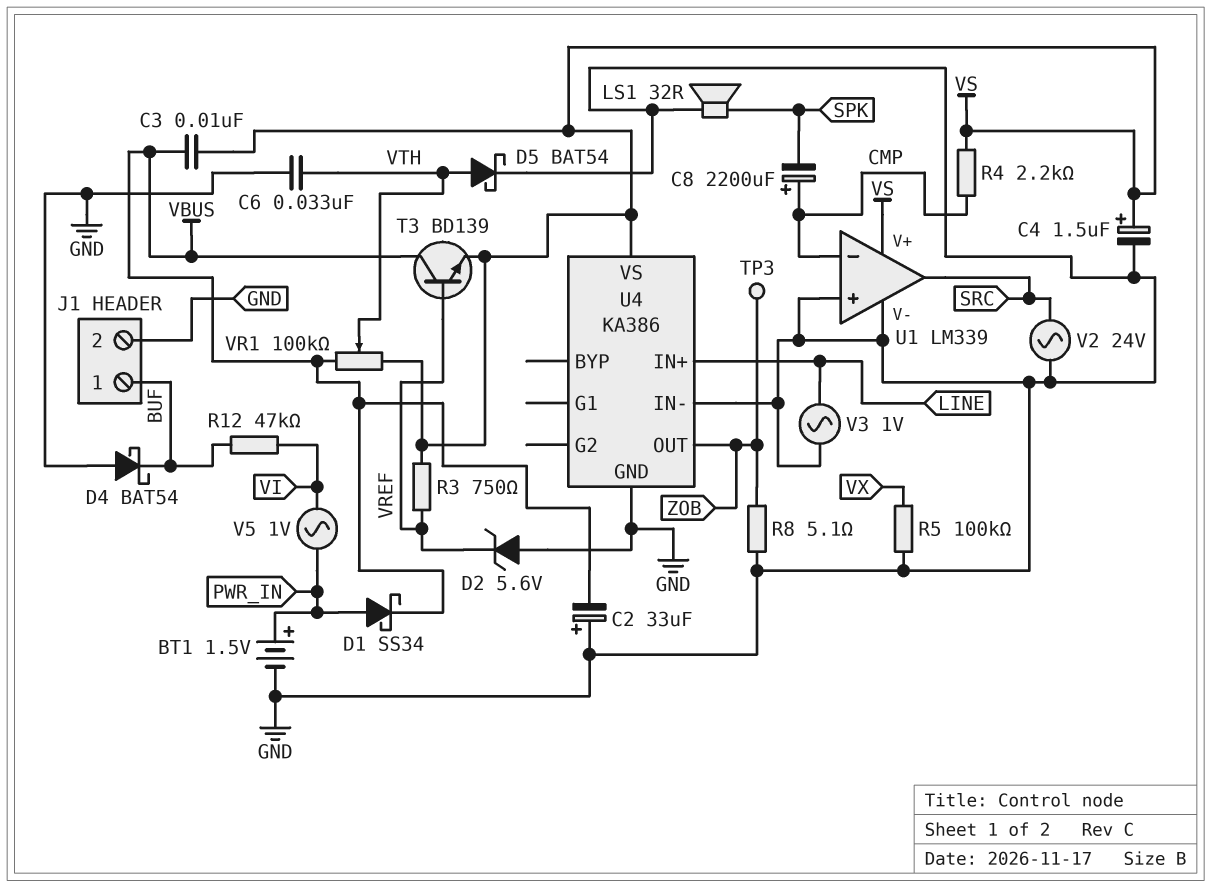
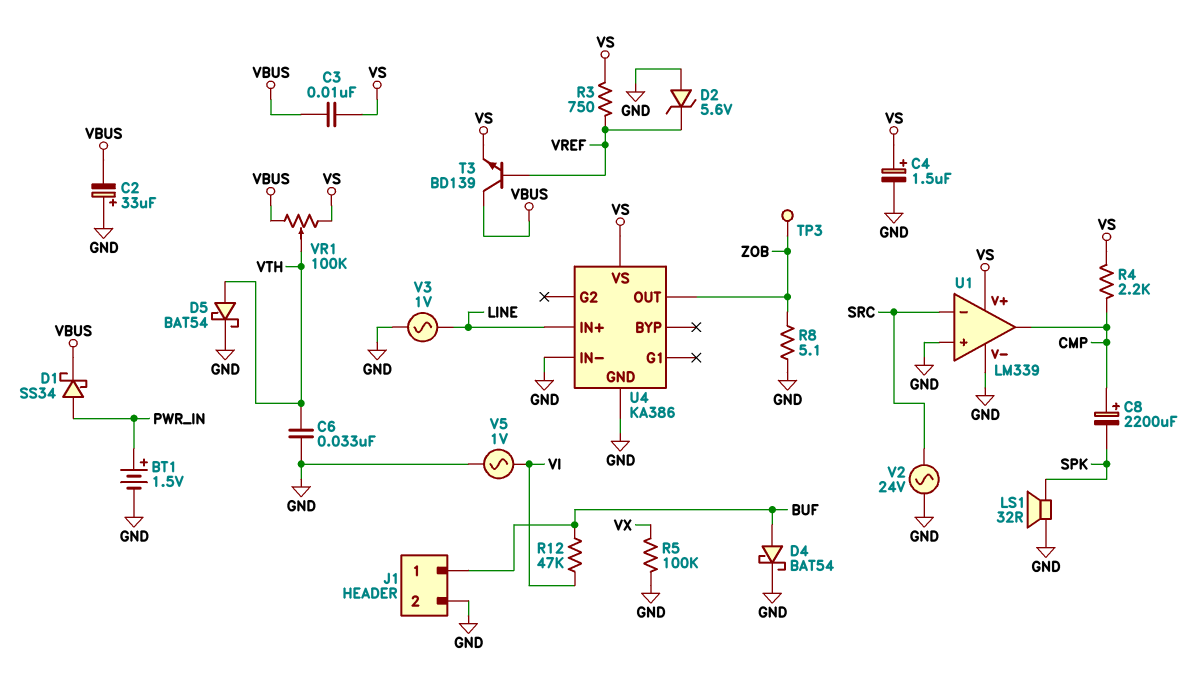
D4: schottky BAT54 (A GND, K BUF) -> schottky BAT54 (A BUF, K GND)
U1 pin in-: CMP -> SRC
U1 pin out: SRC -> CMP
V5: AC 1V (PWR_IN, VI) -> AC 1V (GND, VI)

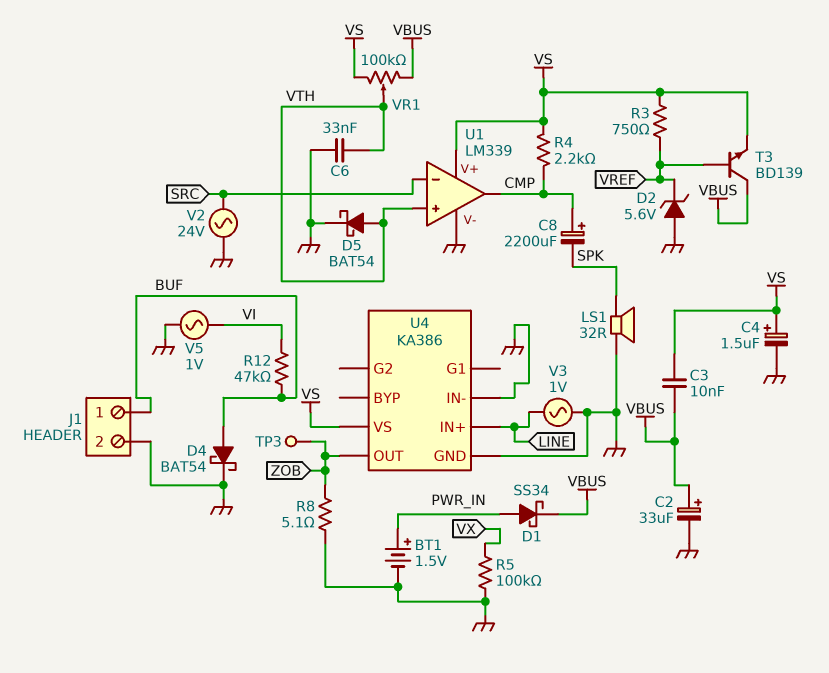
C2: 33uF (plus GND, minus VBUS) -> 33uF (plus VBUS, minus GND)
U1 pin in+: GND -> VTH

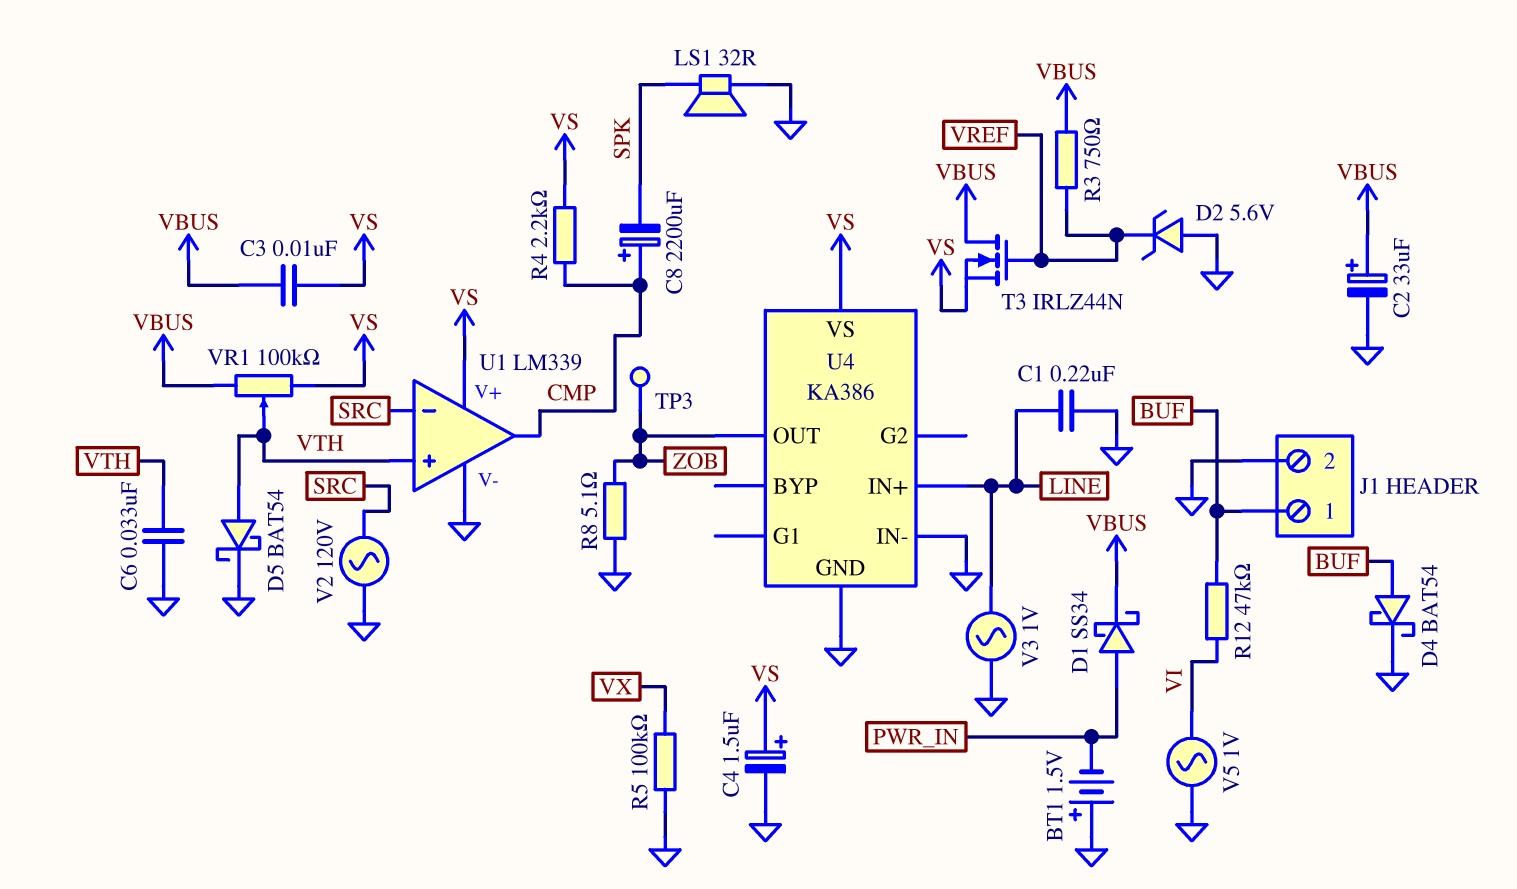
BT1: 1.5V (plus PWR_IN, minus GND) -> 1.5V (plus GND, minus PWR_IN)
C1: none -> 220nF (GND, LINE)
R3: 750 (VREF, VS) -> 750 (VBUS, VREF)
T3: NPN BD139 (B VREF, C VBUS, E VS) -> NMOS IRLZ44N (G VREF, D VBUS, S VS)
V2: AC 24V (GND, SRC) -> AC 120V (GND, SRC)

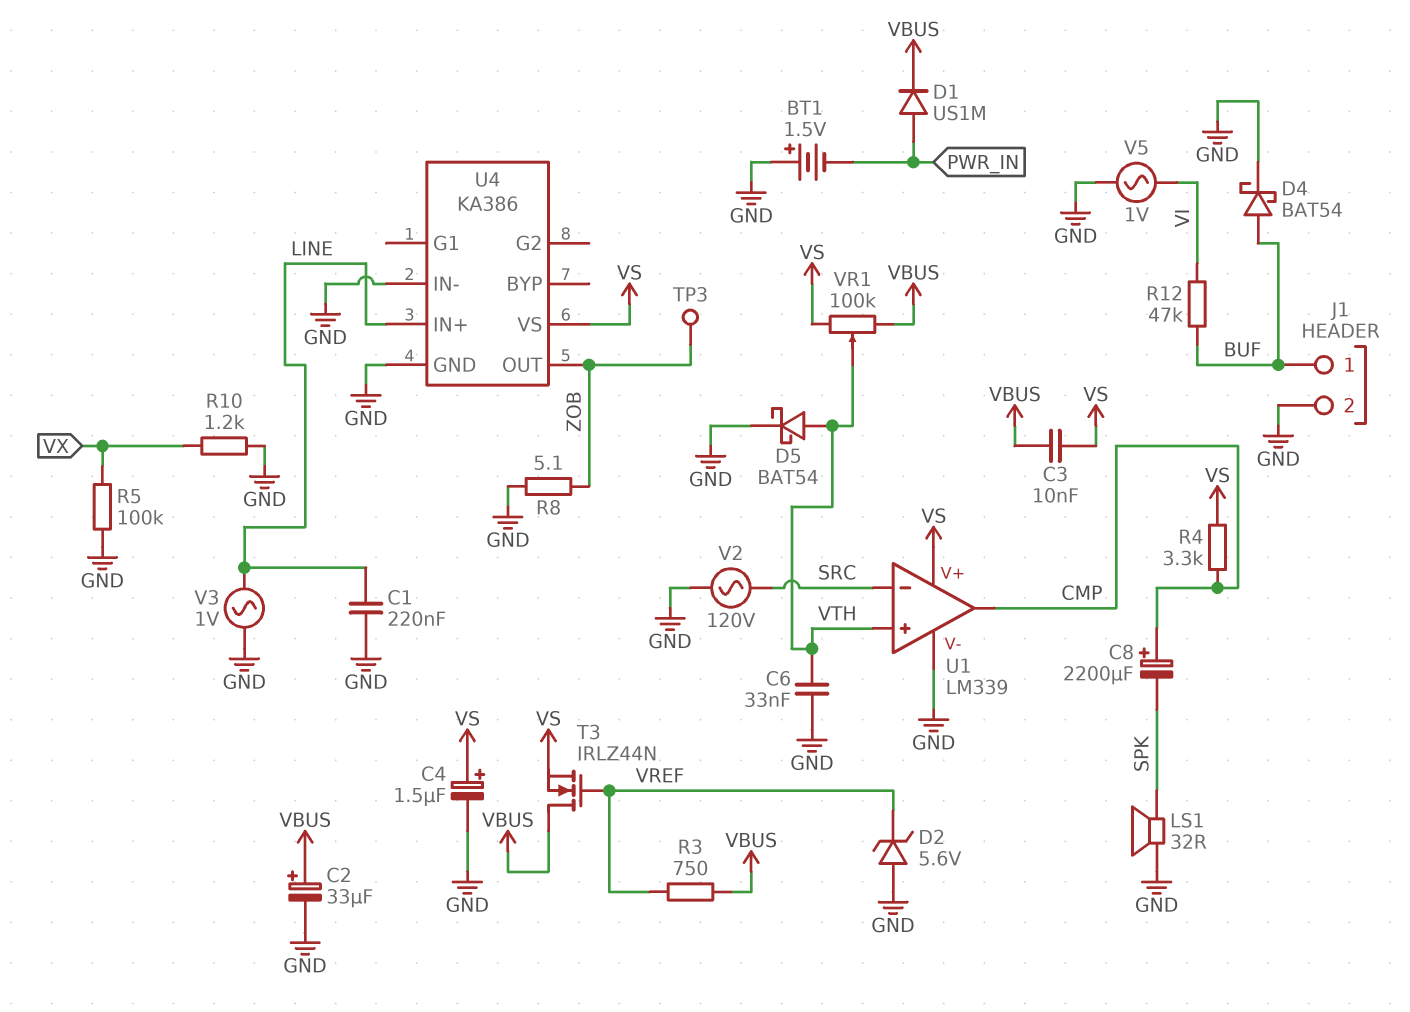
D1: schottky SS34 (A PWR_IN, K VBUS) -> diode US1M (A PWR_IN, K VBUS)
R4: 2.2k (CMP, VS) -> 3.3k (CMP, VS)
R10: none -> 1.2k (GND, VX)

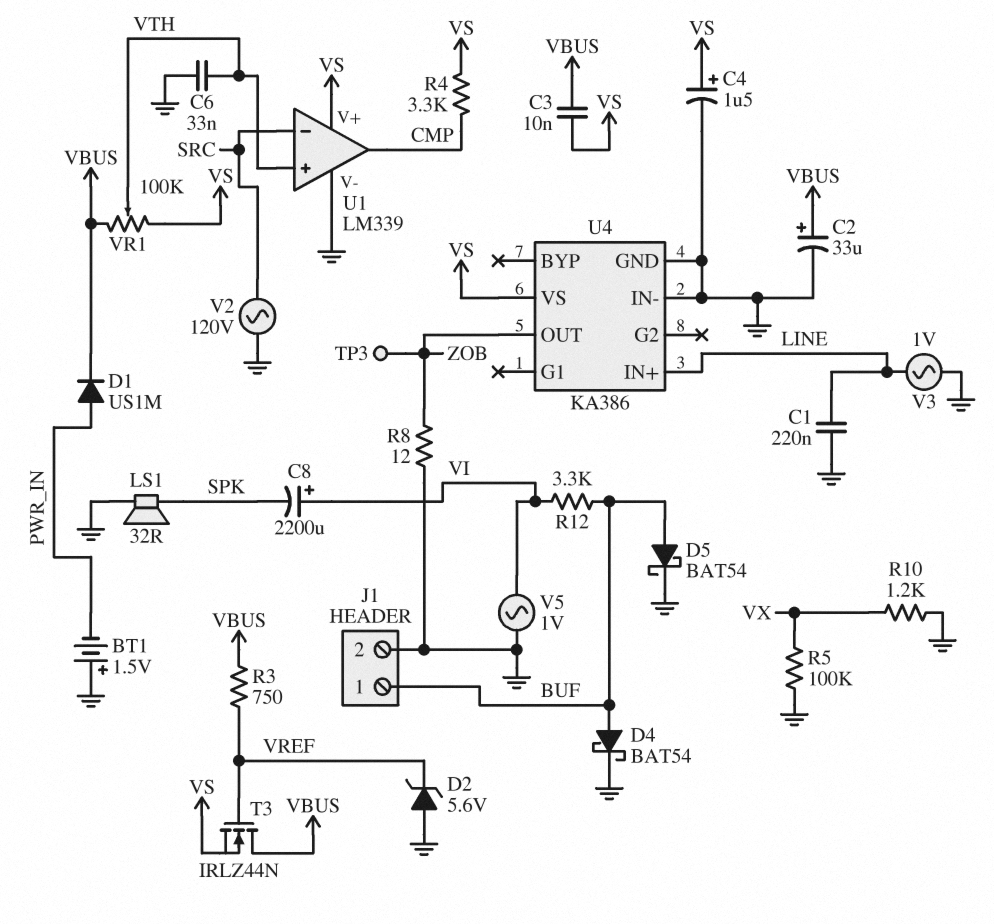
C8: 2200uF (plus CMP, minus SPK) -> 2200uF (plus VI, minus SPK)
D5: schottky BAT54 (A VTH, K GND) -> schottky BAT54 (A BUF, K GND)
R8: 5.1 (GND, ZOB) -> 12 (GND, ZOB)
R12: 47k (BUF, VI) -> 3.3k (BUF, VI)

